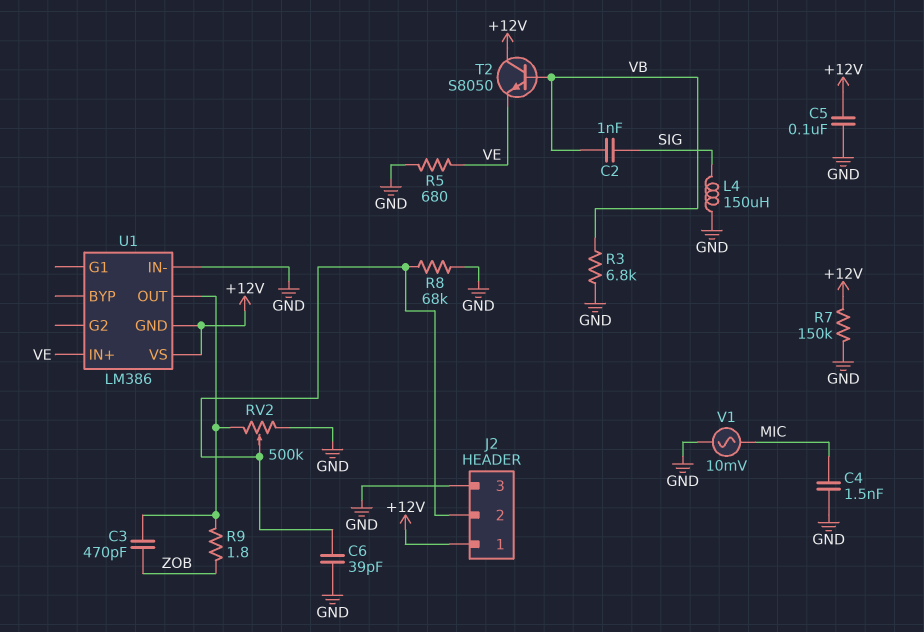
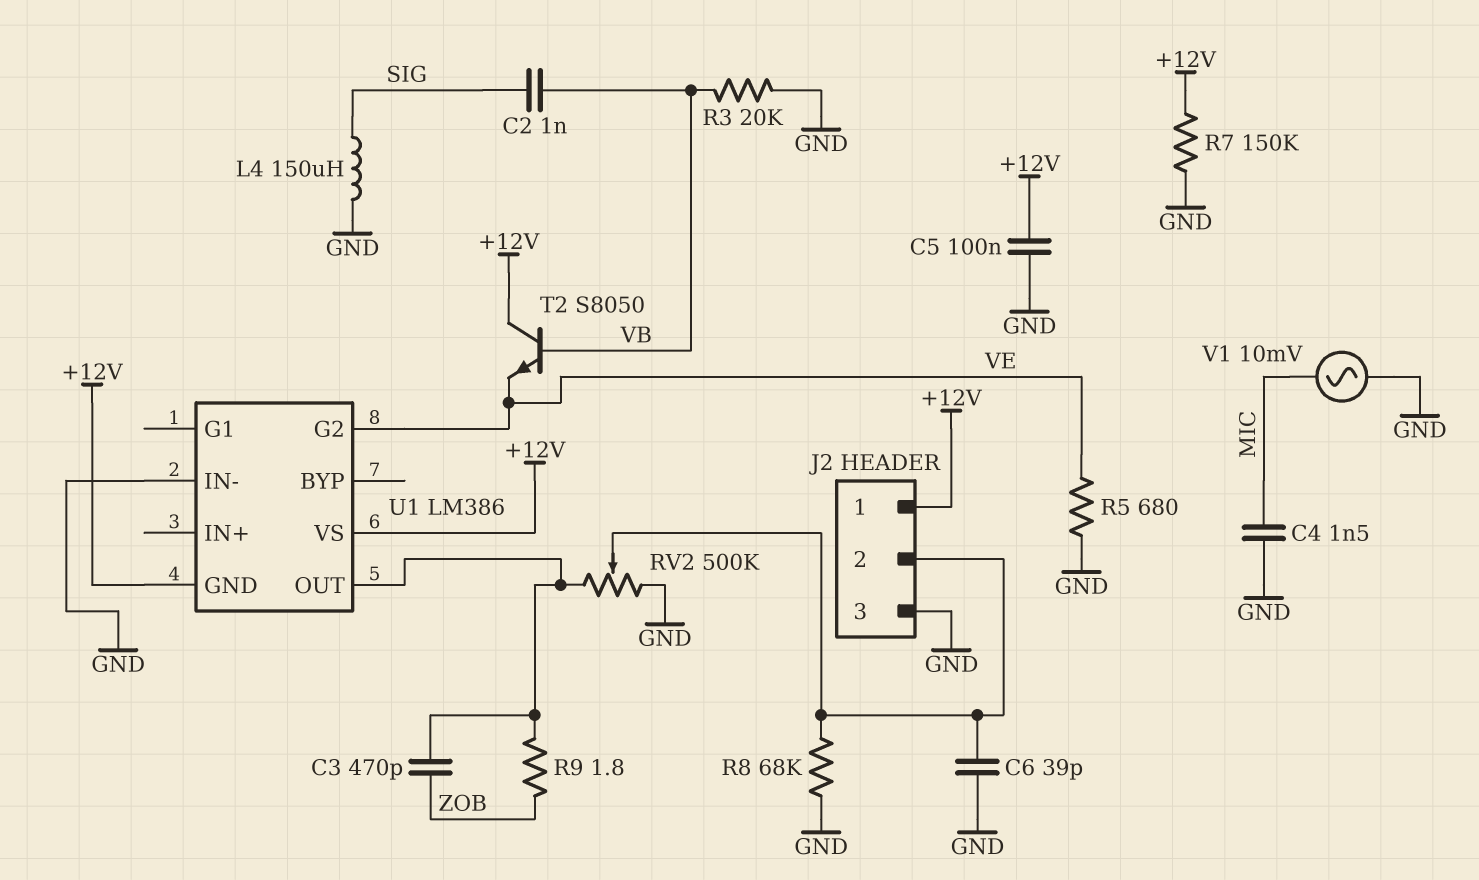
R3: 6.8k (GND, VB) -> 20k (GND, VB)
U1 pin G2: none -> VE
U1 pin IN+: VE -> none

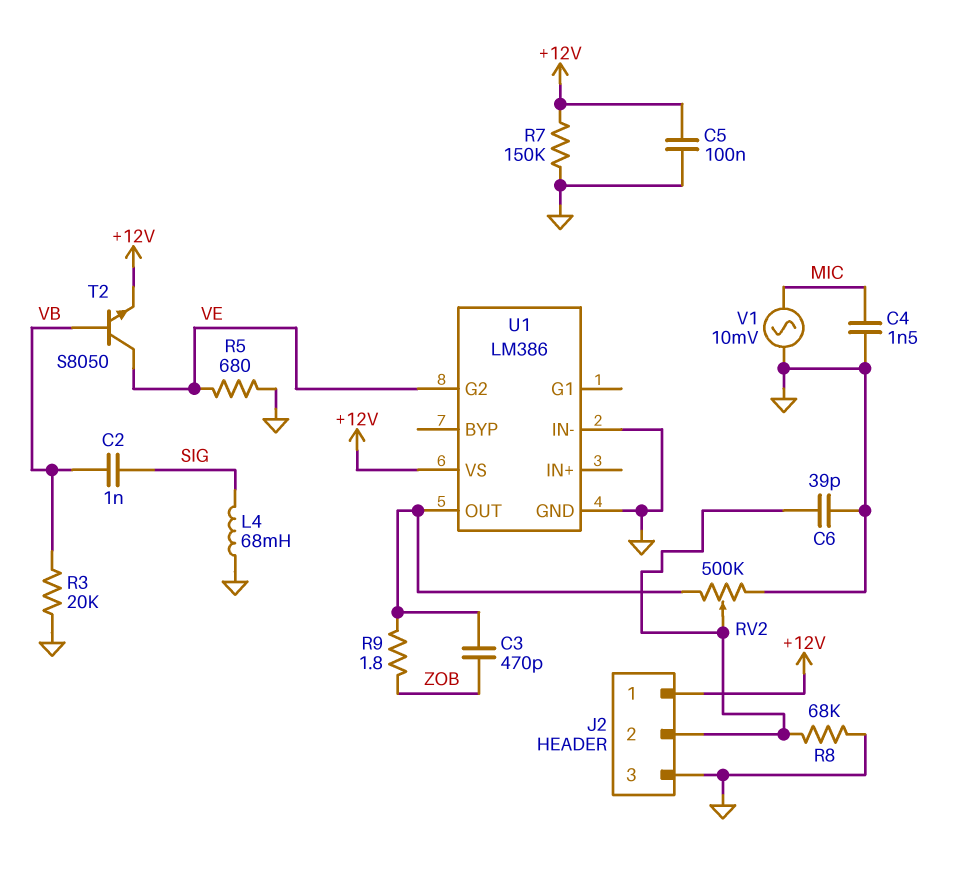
L4: 150uH (GND, SIG) -> 68mH (GND, SIG)
T2: NPN S8050 (B VB, C +12V, E VE) -> NPN S8050 (B VB, C VE, E +12V)
U1 pin GND: +12V -> GND

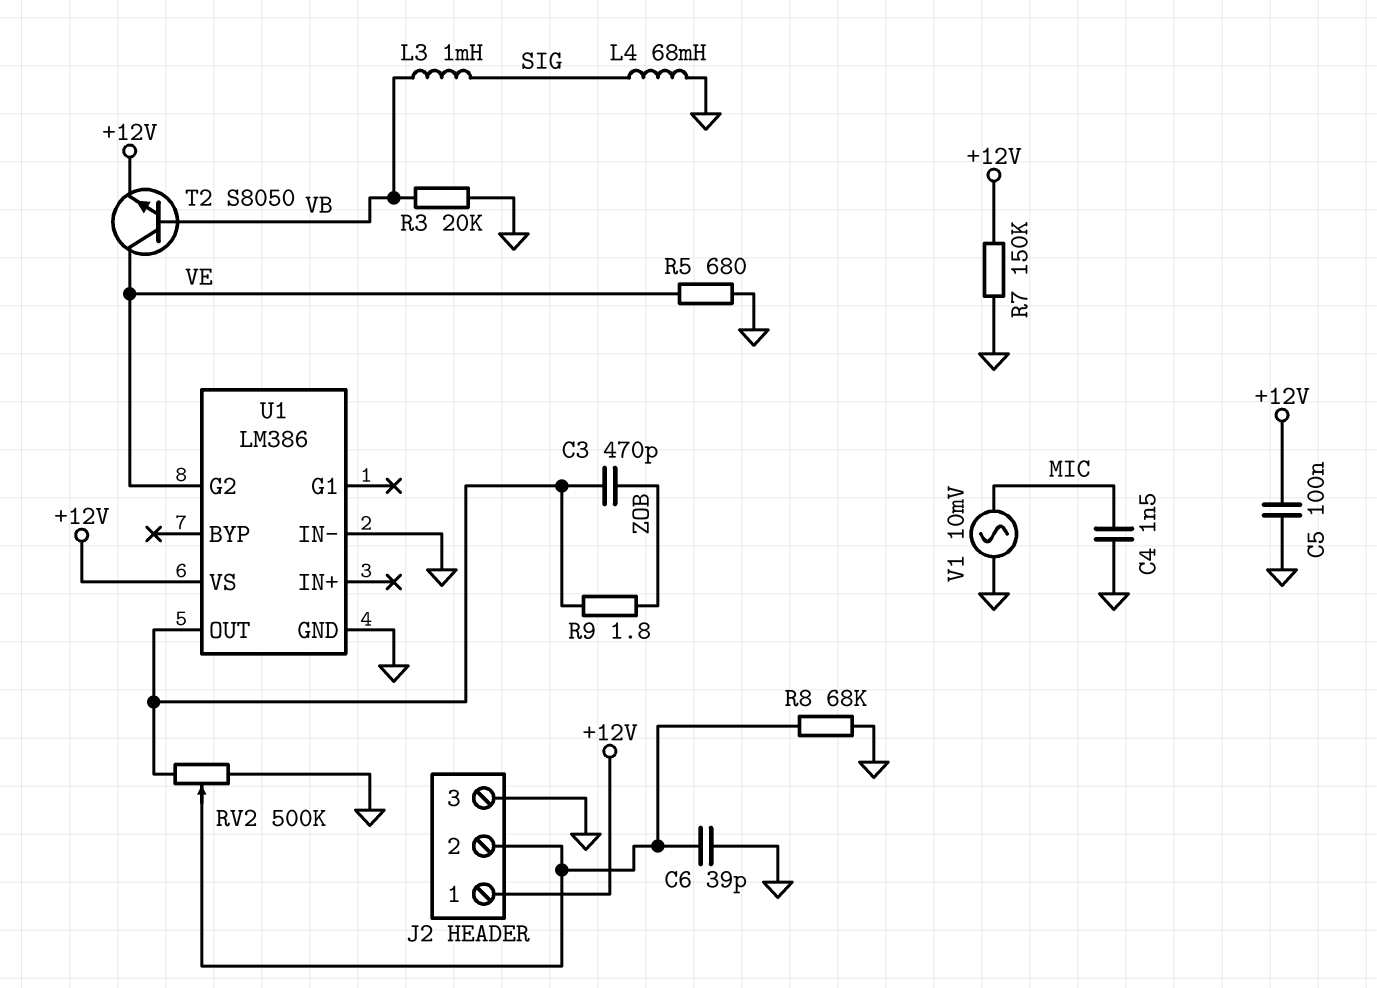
C2: 1nF (SIG, VB) -> none
L3: none -> 1mH (SIG, VB)

